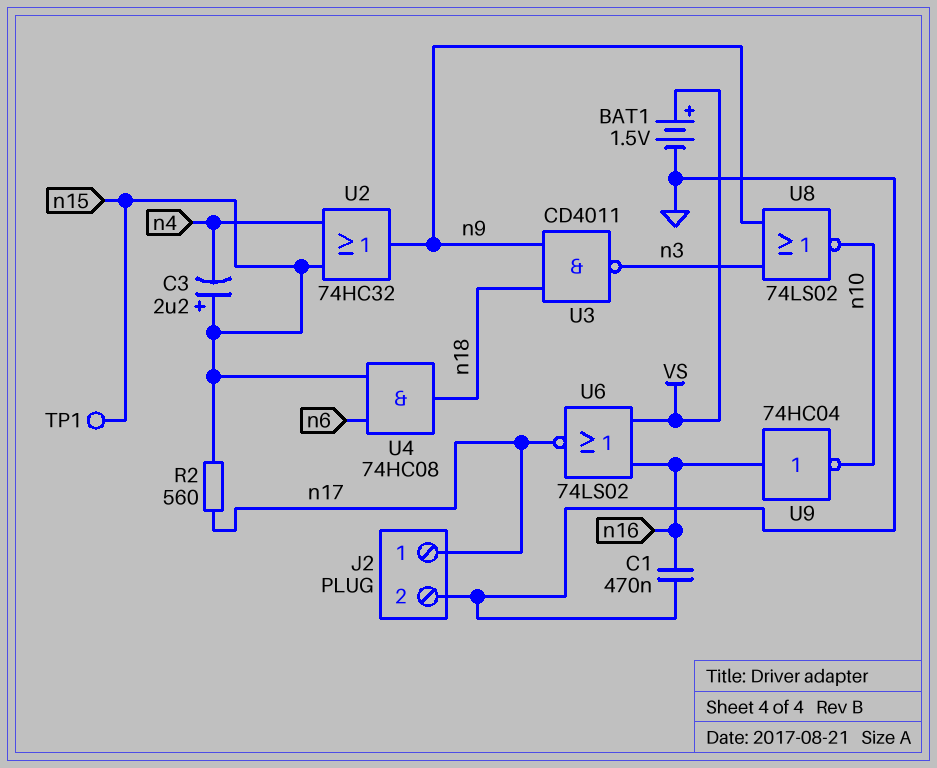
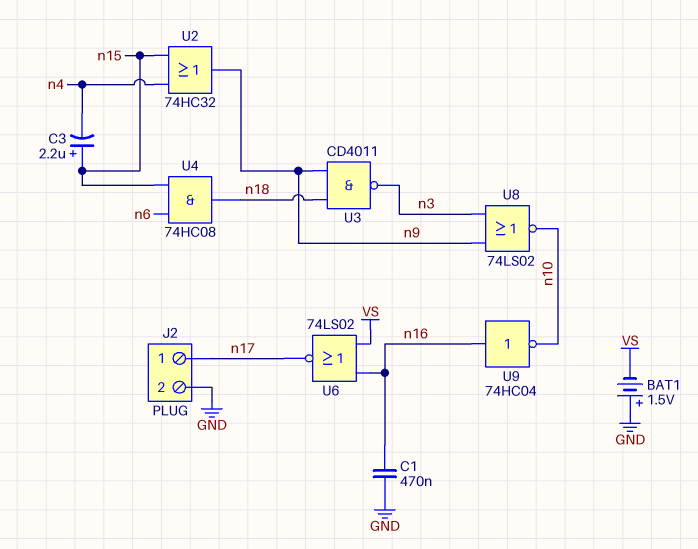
BAT1: 1.5V (plus VS, minus GND) -> 1.5V (plus GND, minus VS)
R2: 560 (n15, n17) -> none
TP1: test point (n15) -> none

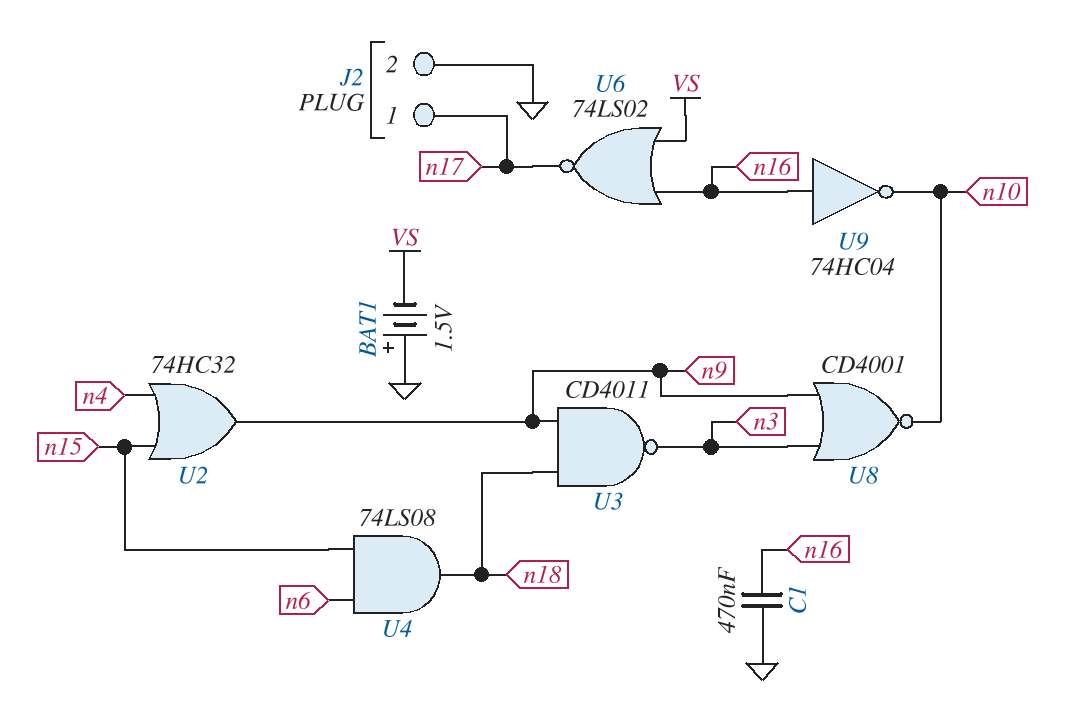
C3: 2.2uF (plus n15, minus n4) -> none
U4: AND 74HC08 (in n6, in n15, out n18) -> AND 74LS08 (in n6, in n15, out n18)
U8: NOR 74LS02 (in n3, in n9, out n10) -> NOR CD4001 (in n3, in n9, out n10)

